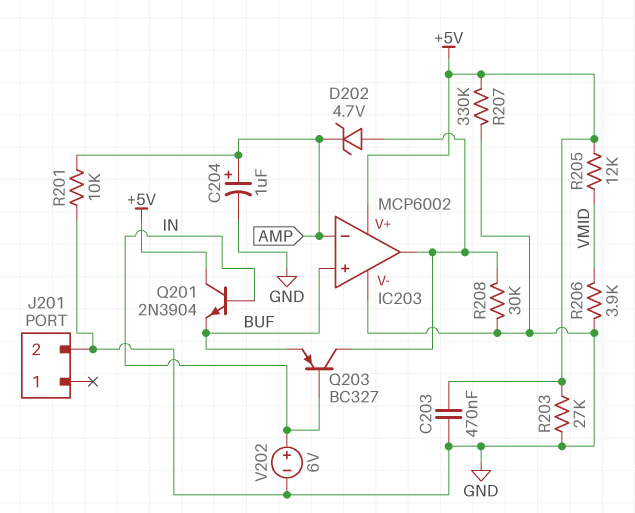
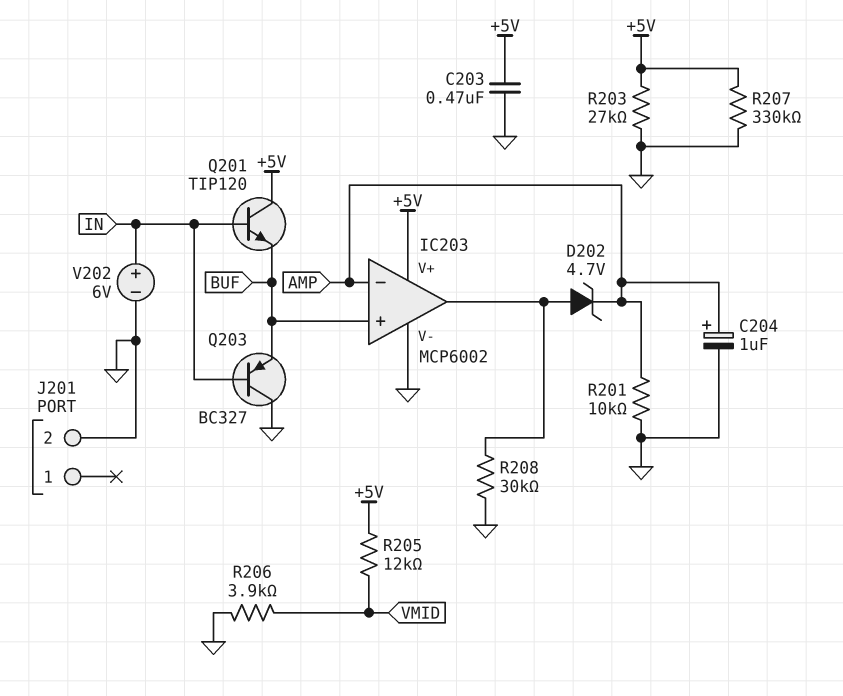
Q201: NPN 2N3904 (B IN, C +5V, E BUF) -> NPN TIP120 (B IN, C +5V, E BUF)
Q203: PNP BC327 (B IN, C IC203/out, E BUF) -> PNP BC327 (B IN, C GND, E BUF)

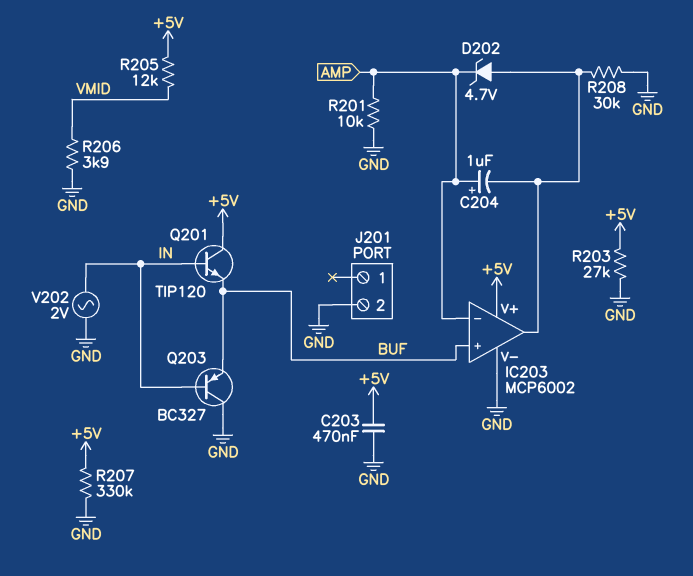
C204: 1uF (plus AMP, minus GND) -> 1uF (plus AMP, minus IC203/out)
V202: 6V (plus IN, minus GND) -> AC 2V (GND, IN)

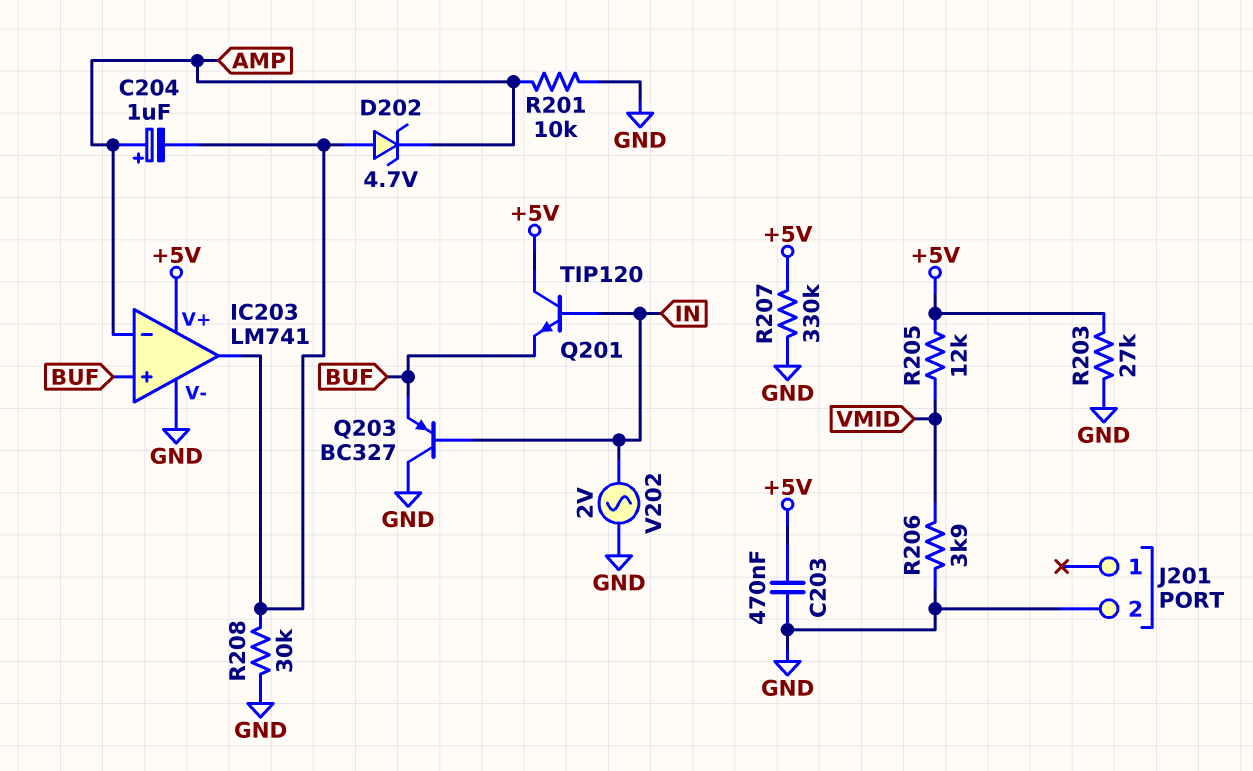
IC203: MCP6002 -> LM741

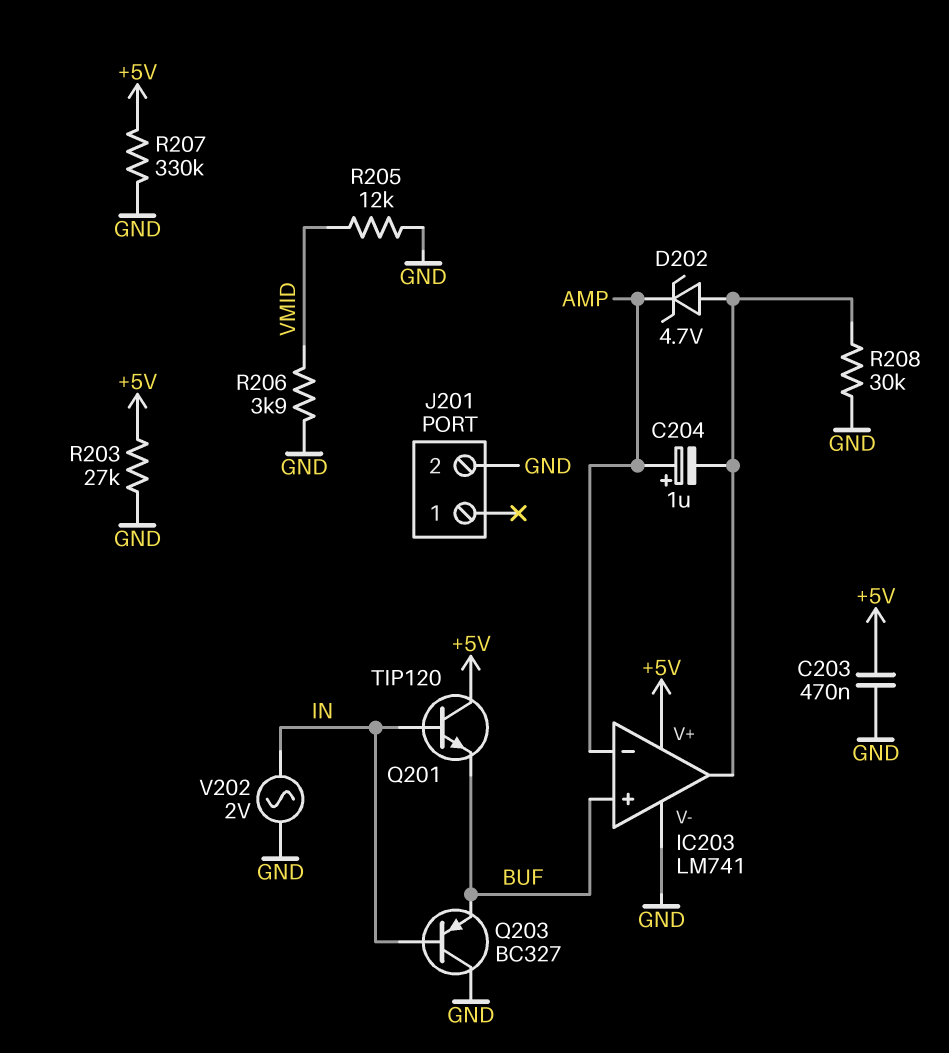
R201: 10k (AMP, GND) -> none
R205: 12k (+5V, VMID) -> 12k (GND, VMID)

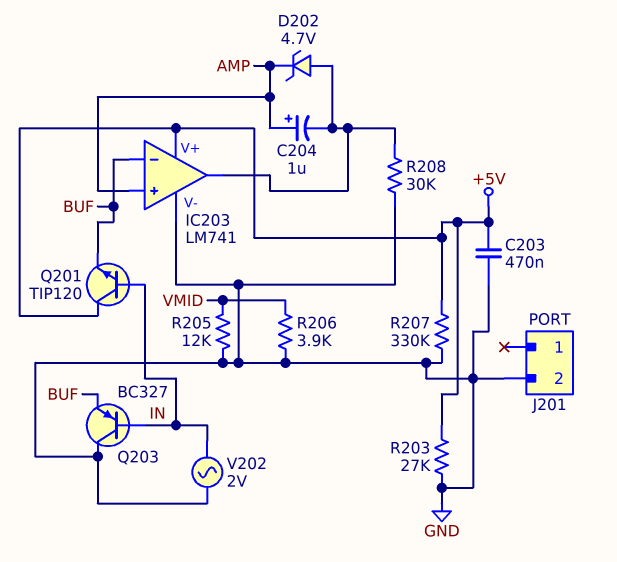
IC203 pin in+: BUF -> AMP
IC203 pin in-: AMP -> BUF

